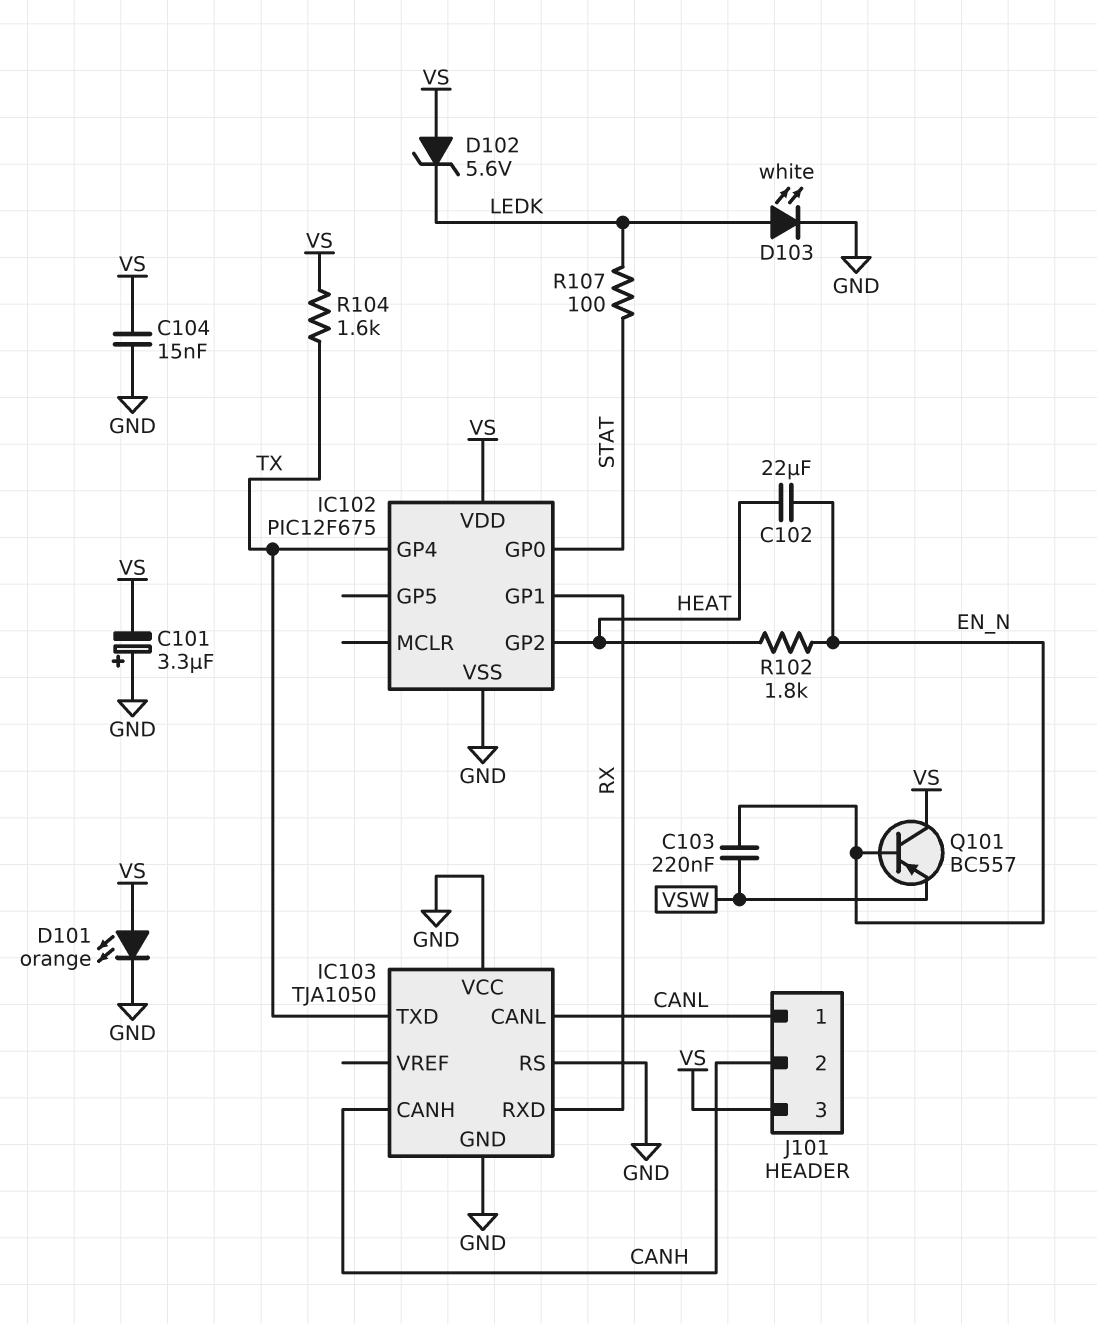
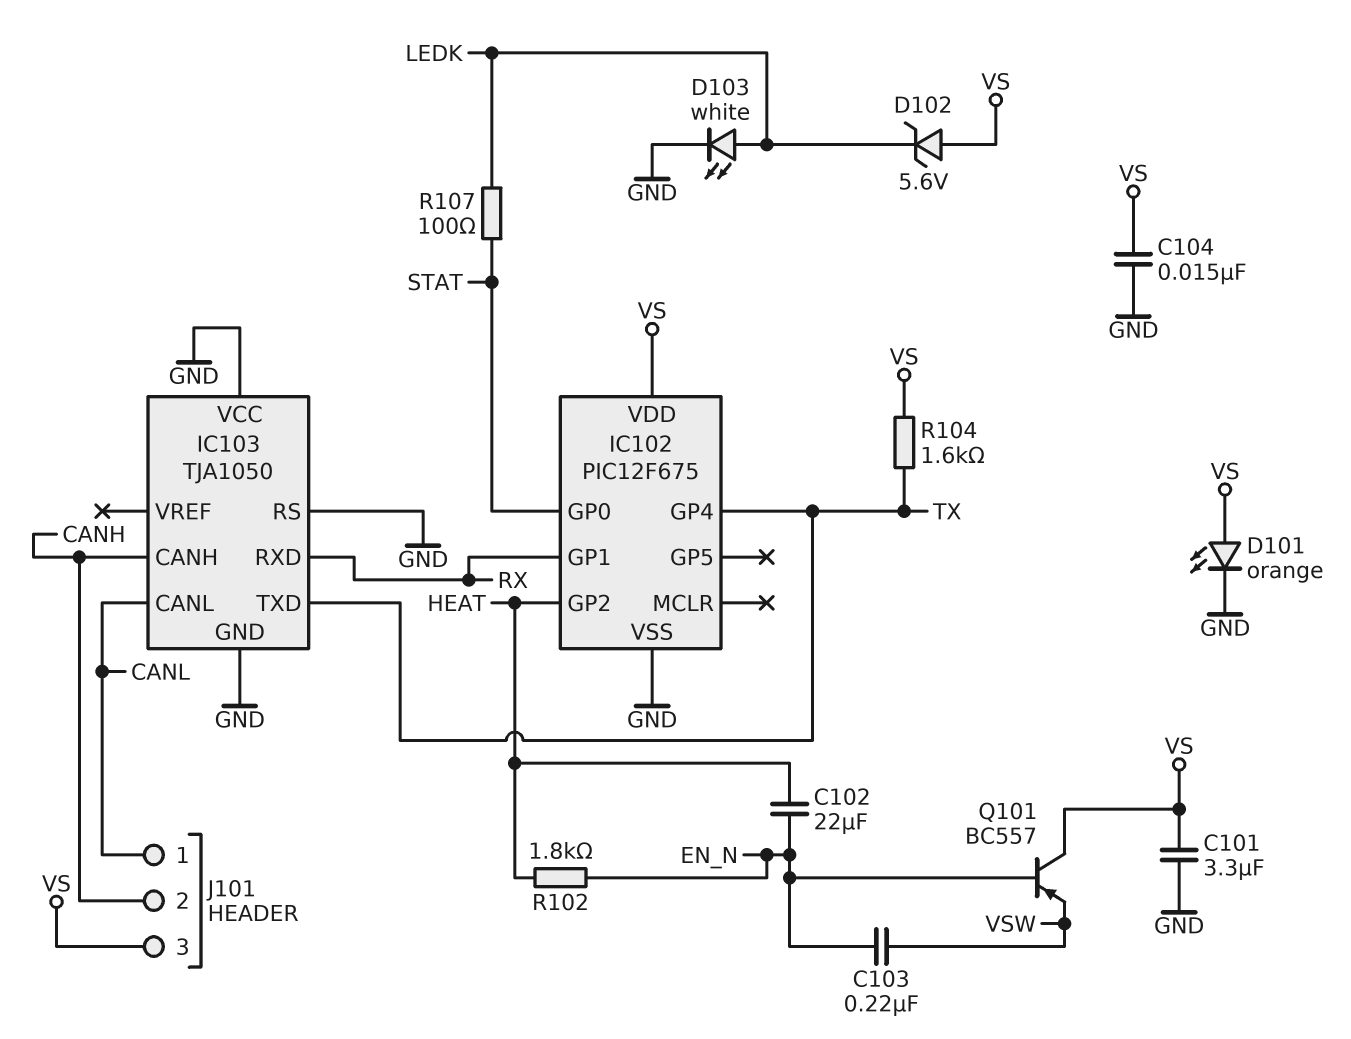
C101: 3.3uF (plus GND, minus VS) -> 3.3uF (GND, VS)

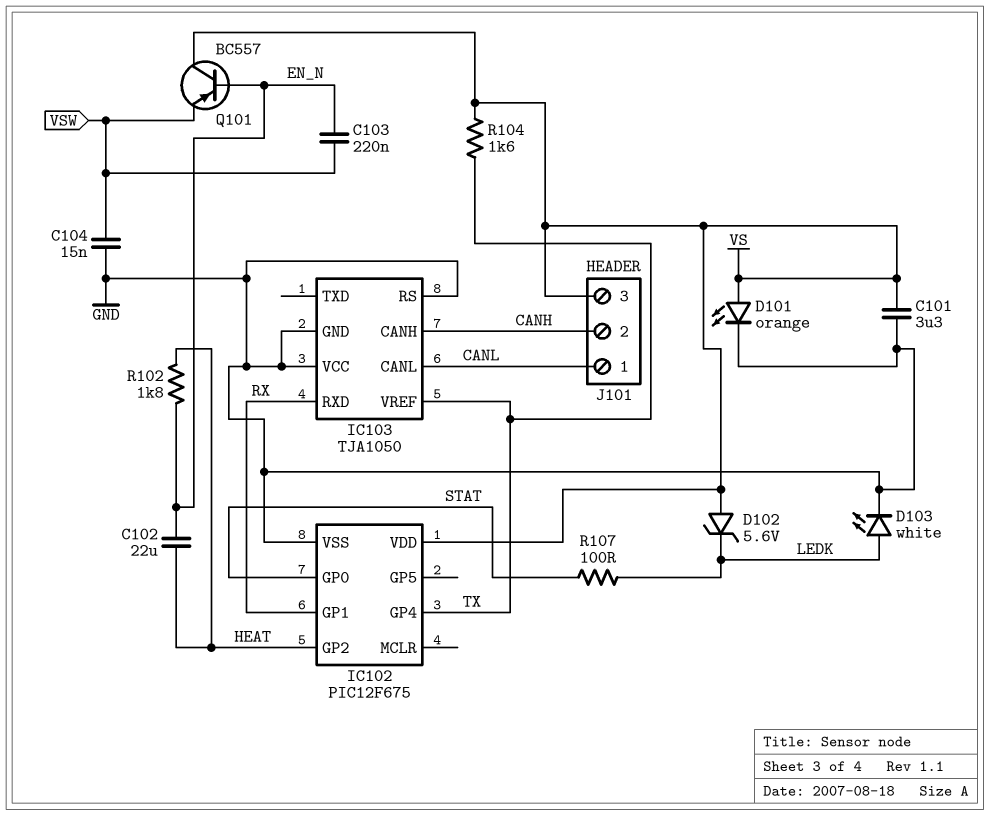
C104: 15nF (GND, VS) -> 15nF (GND, VSW)
IC103 pin TXD: TX -> none
IC103 pin VREF: none -> TX

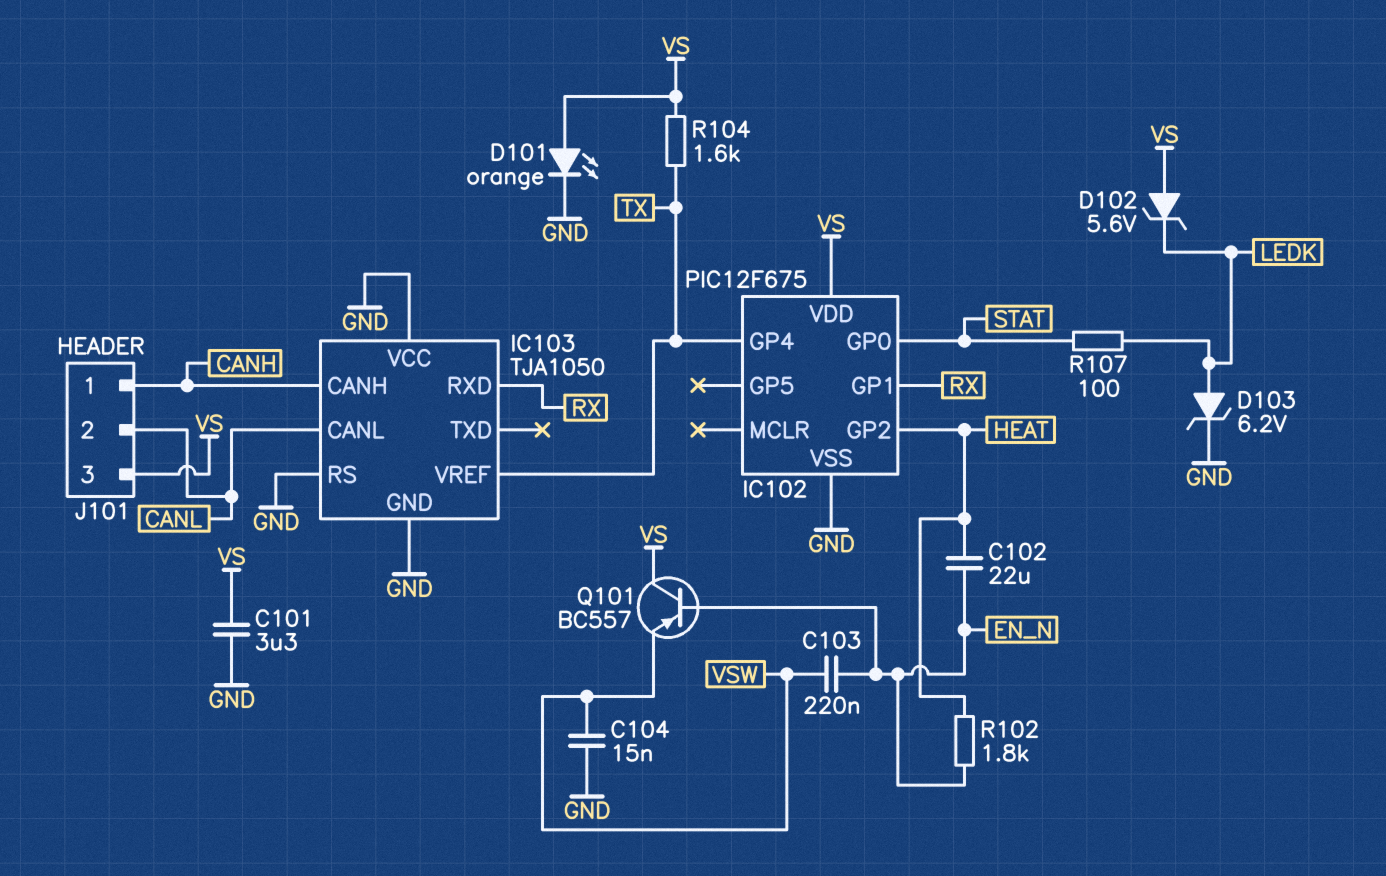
D103: LED white (A LEDK, K GND) -> zener 6.2V (A LEDK, K GND)
J101 pin 1: CANL -> CANH
J101 pin 2: CANH -> CANL

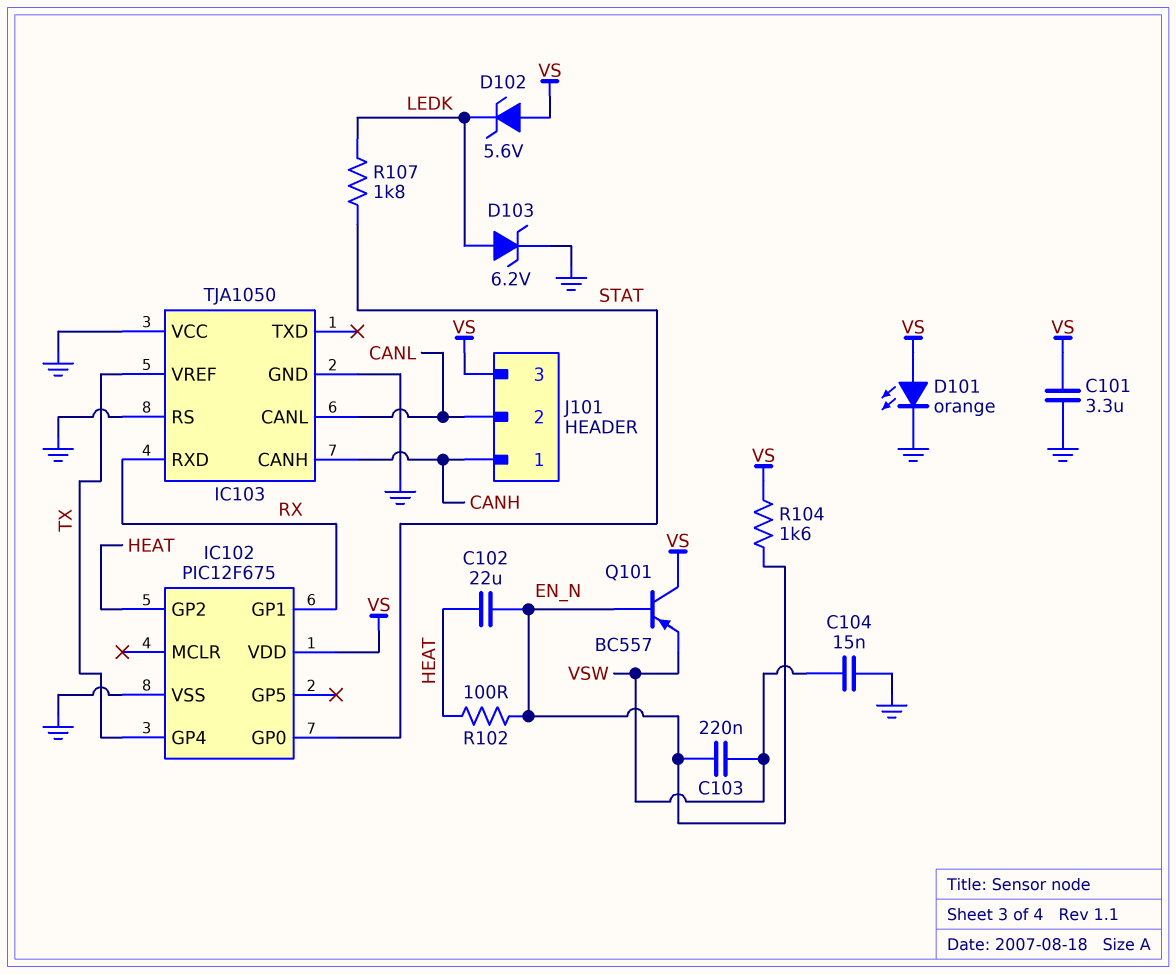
R102: 1.8k (EN_N, HEAT) -> 100 (EN_N, HEAT)
R104: 1.6k (TX, VS) -> 1.6k (EN_N, VS)
R107: 100 (LEDK, STAT) -> 1.8k (LEDK, STAT)

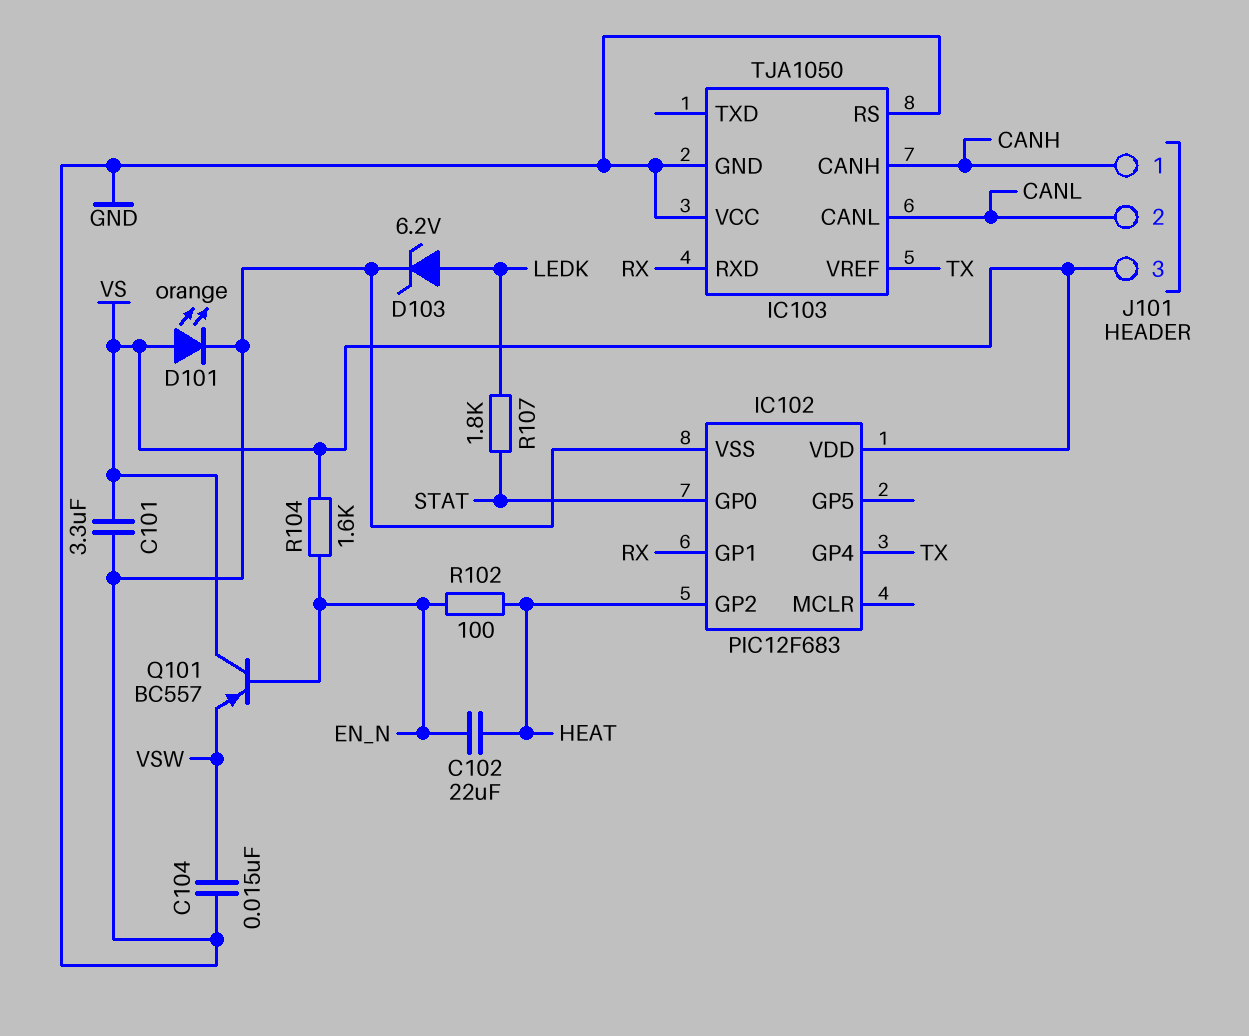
C103: 220nF (EN_N, VSW) -> none
D102: zener 5.6V (A VS, K LEDK) -> none
IC102: PIC12F675 -> PIC12F683

